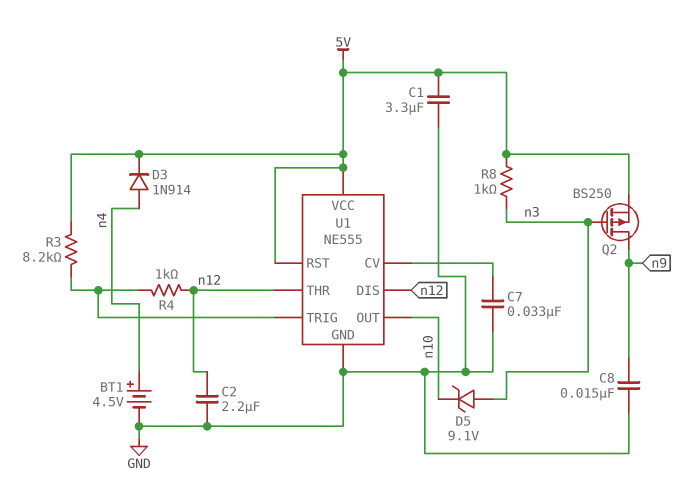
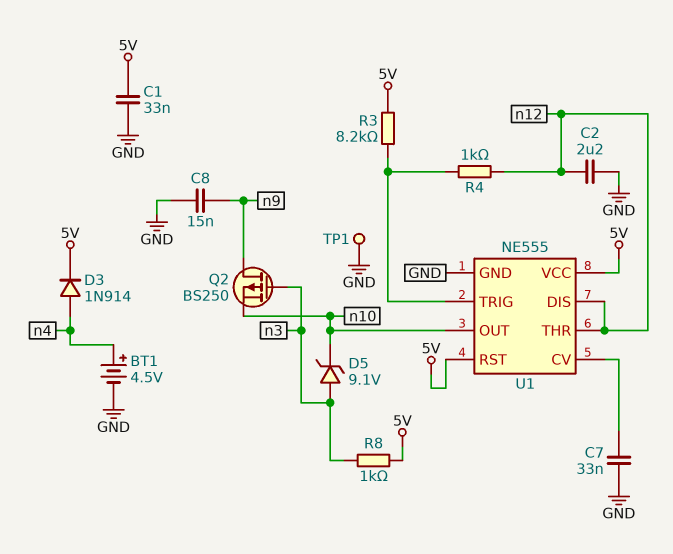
C1: 3.3uF (5V, GND) -> 33nF (5V, GND)
Q2: PMOS BS250 (G n3, D n9, S 5V) -> PMOS BS250 (G n3, D n9, S n10)
TP1: none -> test point (GND)

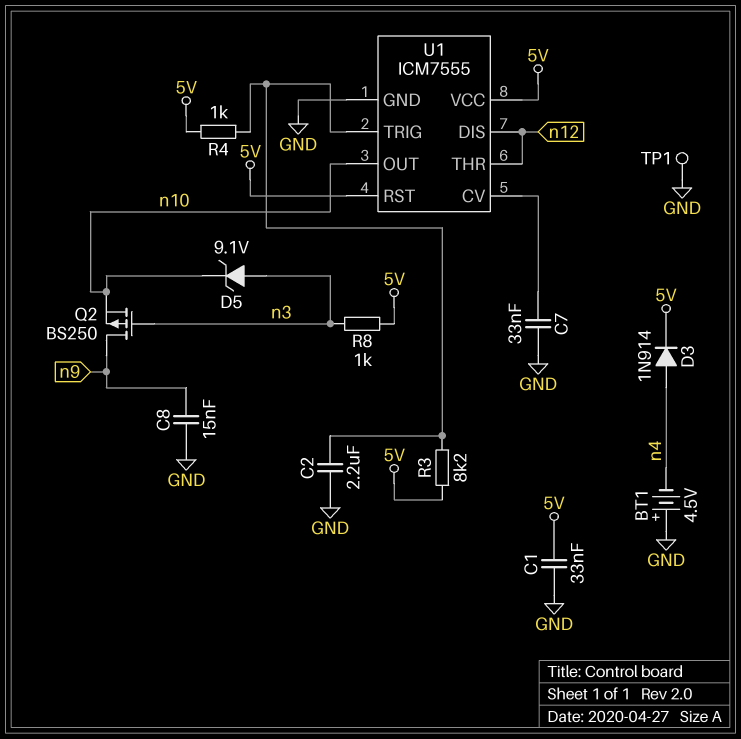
BT1: 4.5V (plus n4, minus GND) -> 4.5V (plus GND, minus n4)
C2: 2.2uF (GND, n12) -> 2.2uF (GND, U1/TRIG)
R4: 1k (U1/TRIG, n12) -> 1k (5V, U1/TRIG)
U1: NE555 -> ICM7555

